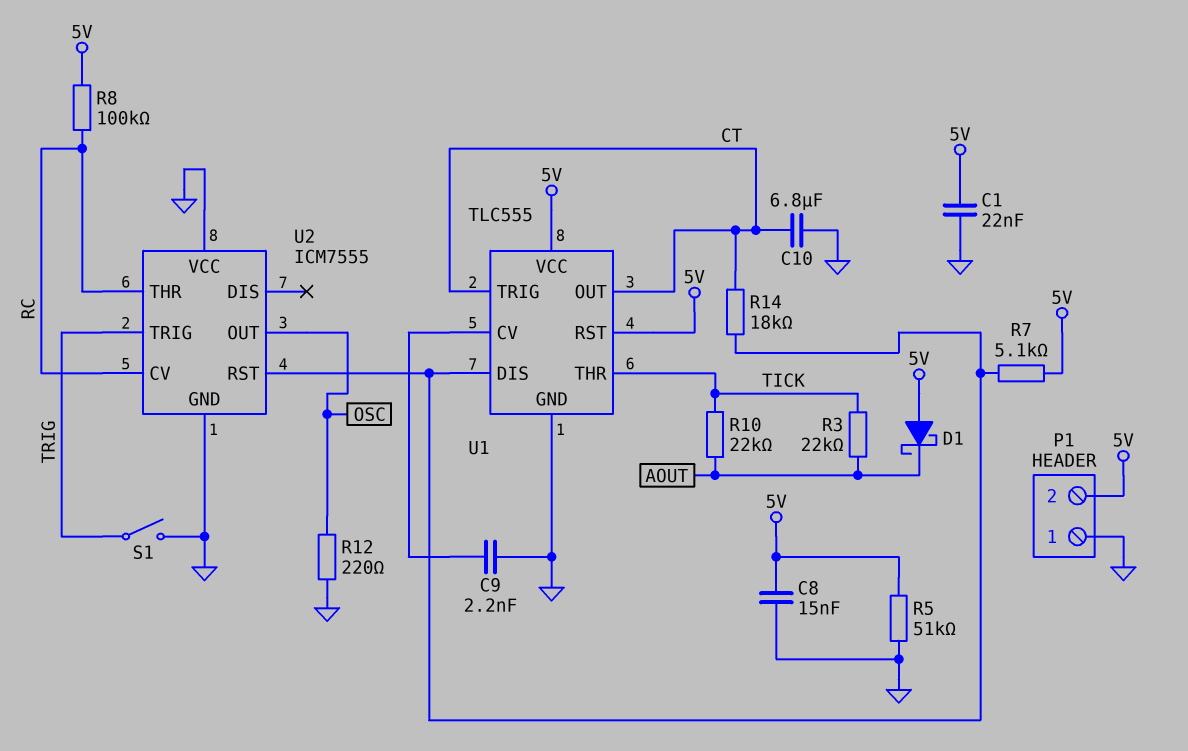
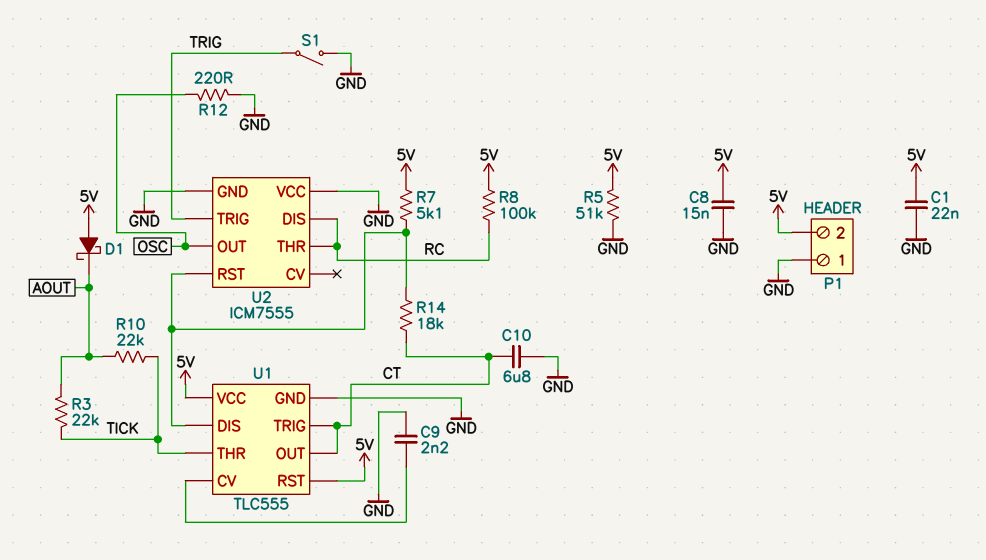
U2 pin CV: RC -> none
U2 pin DIS: none -> RC

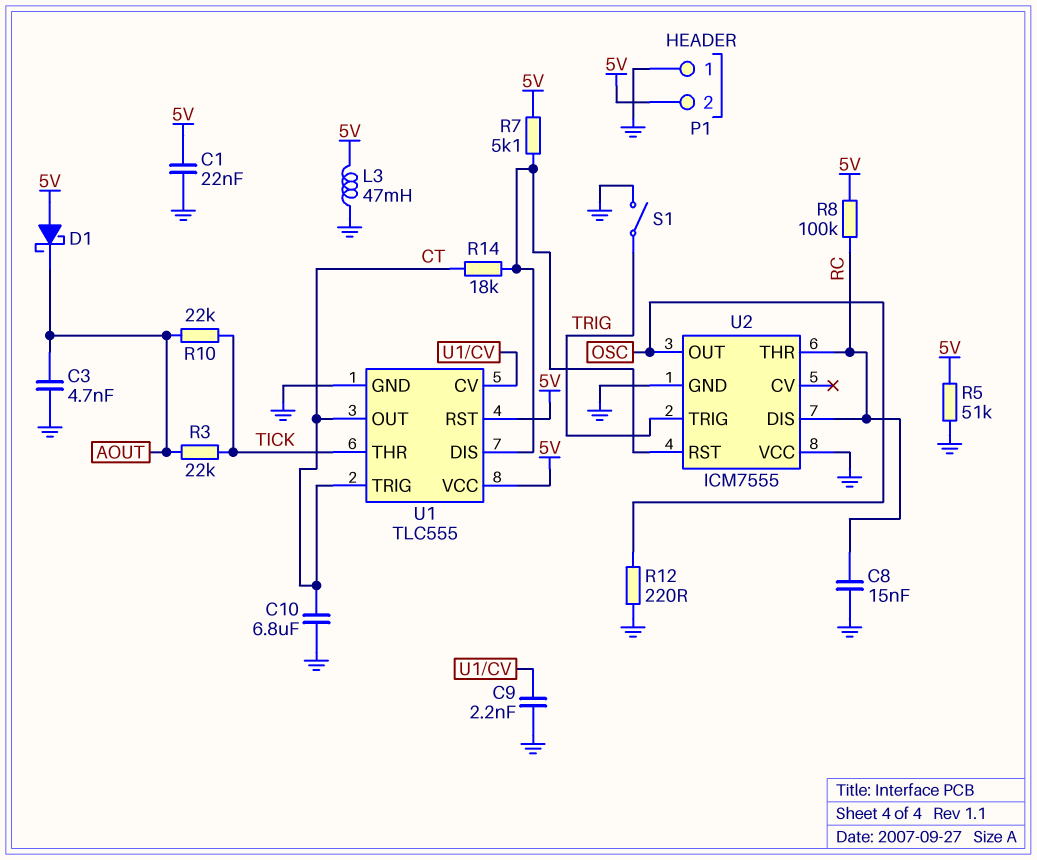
C3: none -> 4.7nF (AOUT, GND)
C8: 15nF (5V, GND) -> 15nF (GND, RC)
L3: none -> 47mH (5V, GND)

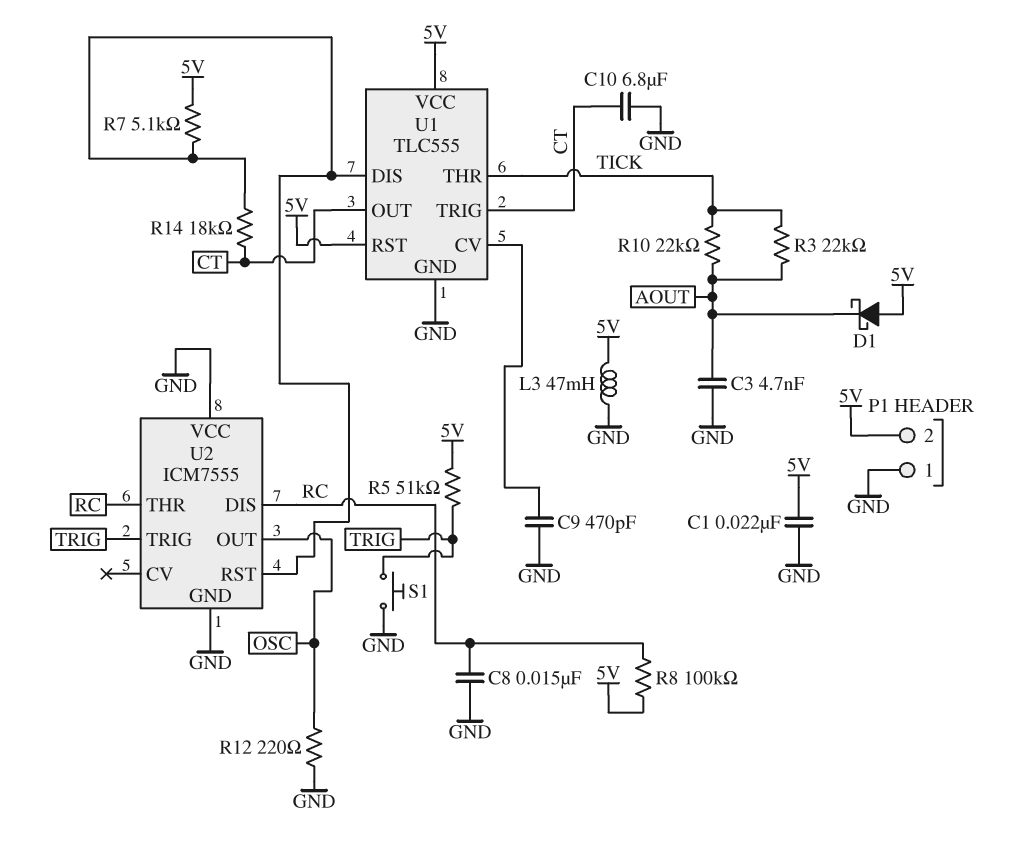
C9: 2.2nF (GND, U1/CV) -> 470pF (GND, U1/CV)
R5: 51k (5V, GND) -> 51k (5V, TRIG)
S1: switch (GND, TRIG) -> button (GND, TRIG)

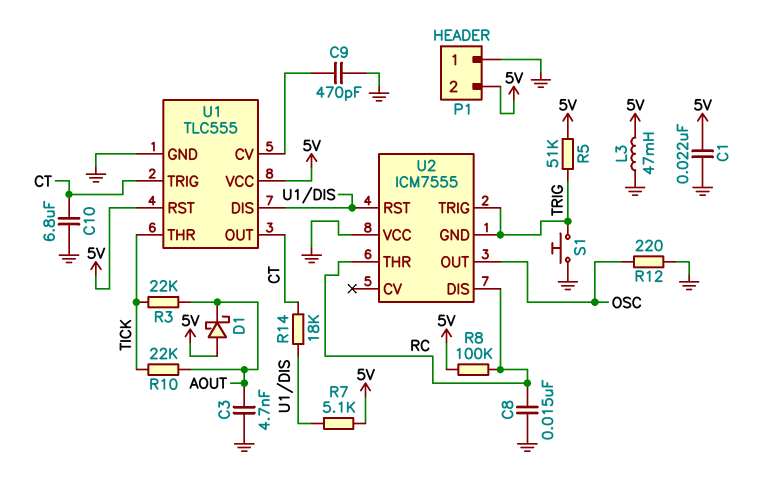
U2 pin GND: GND -> TRIG

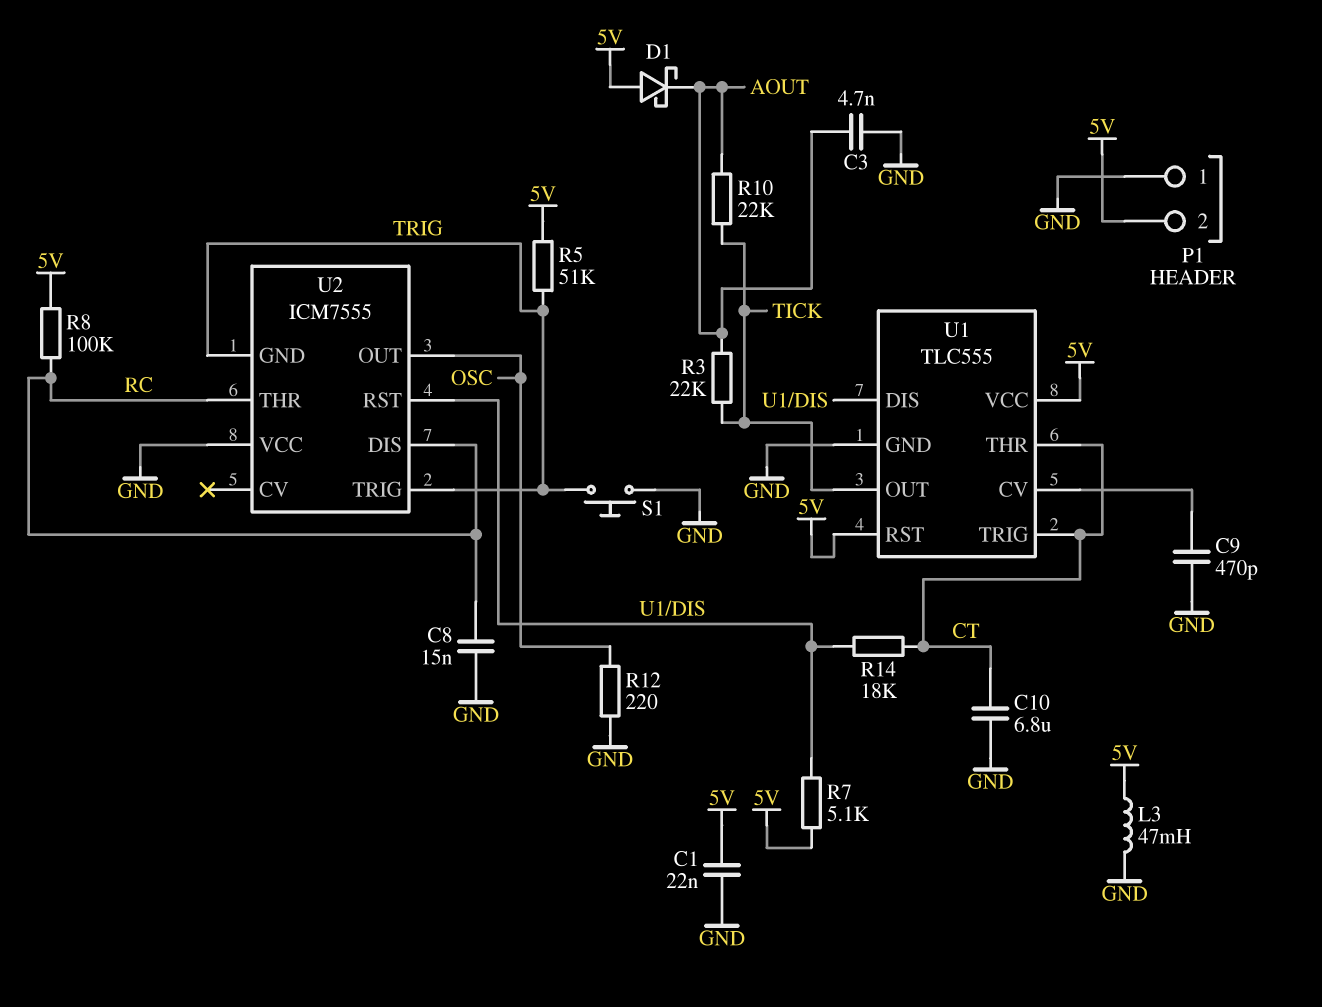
U1 pin OUT: CT -> TICK
U1 pin THR: TICK -> CT

